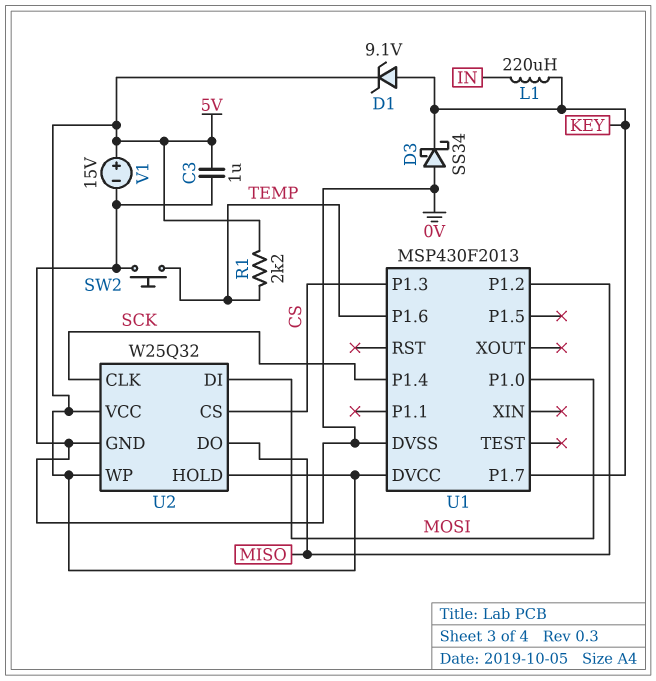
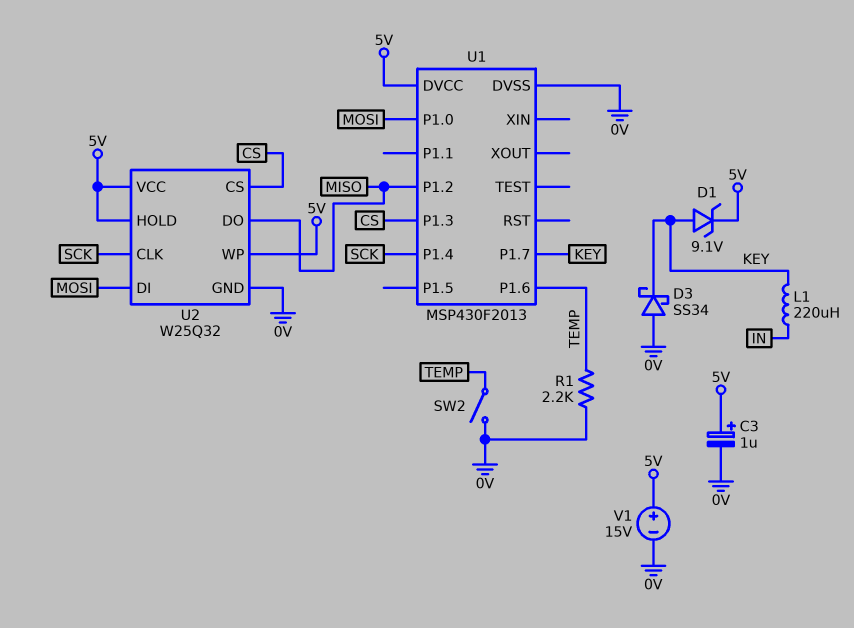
C3: 1uF (0V, 5V) -> 1uF (plus 5V, minus 0V)
R1: 2.2k (5V, TEMP) -> 2.2k (0V, TEMP)
SW2: button (0V, TEMP) -> switch (0V, TEMP)

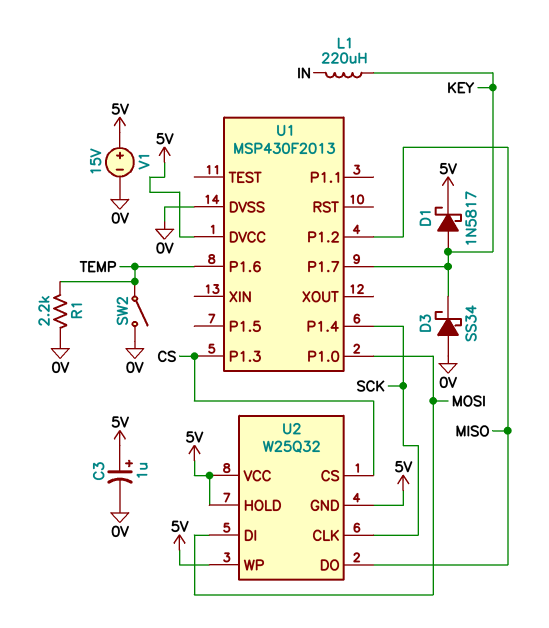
D1: zener 9.1V (A KEY, K 5V) -> schottky 1N5817 (A KEY, K 5V)
U2 pin GND: 0V -> 5V

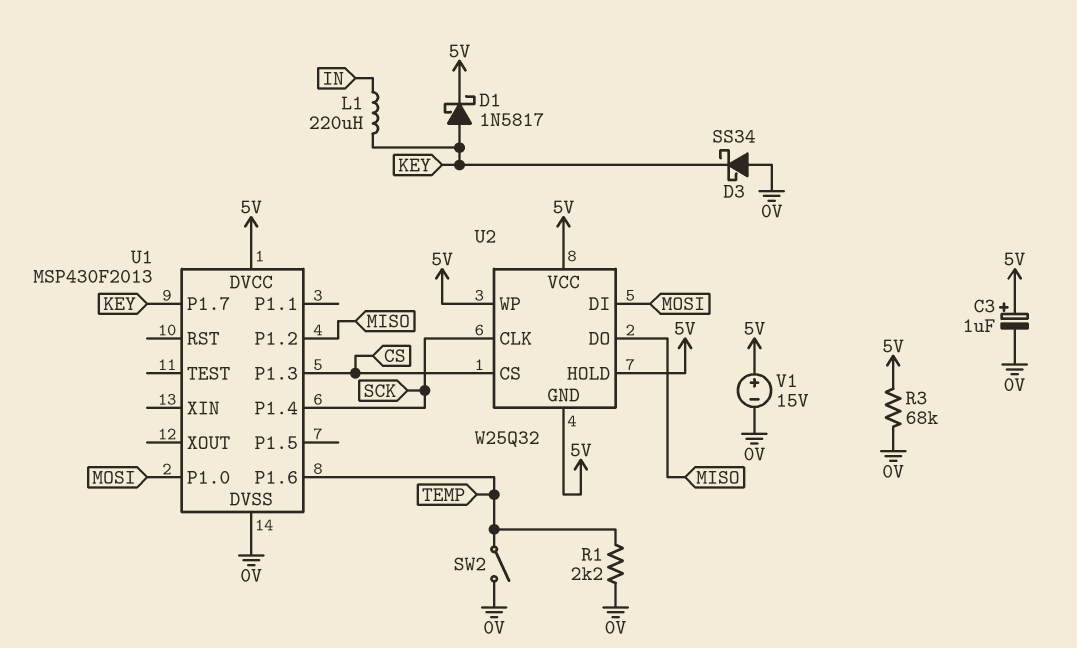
R3: none -> 68k (0V, 5V)

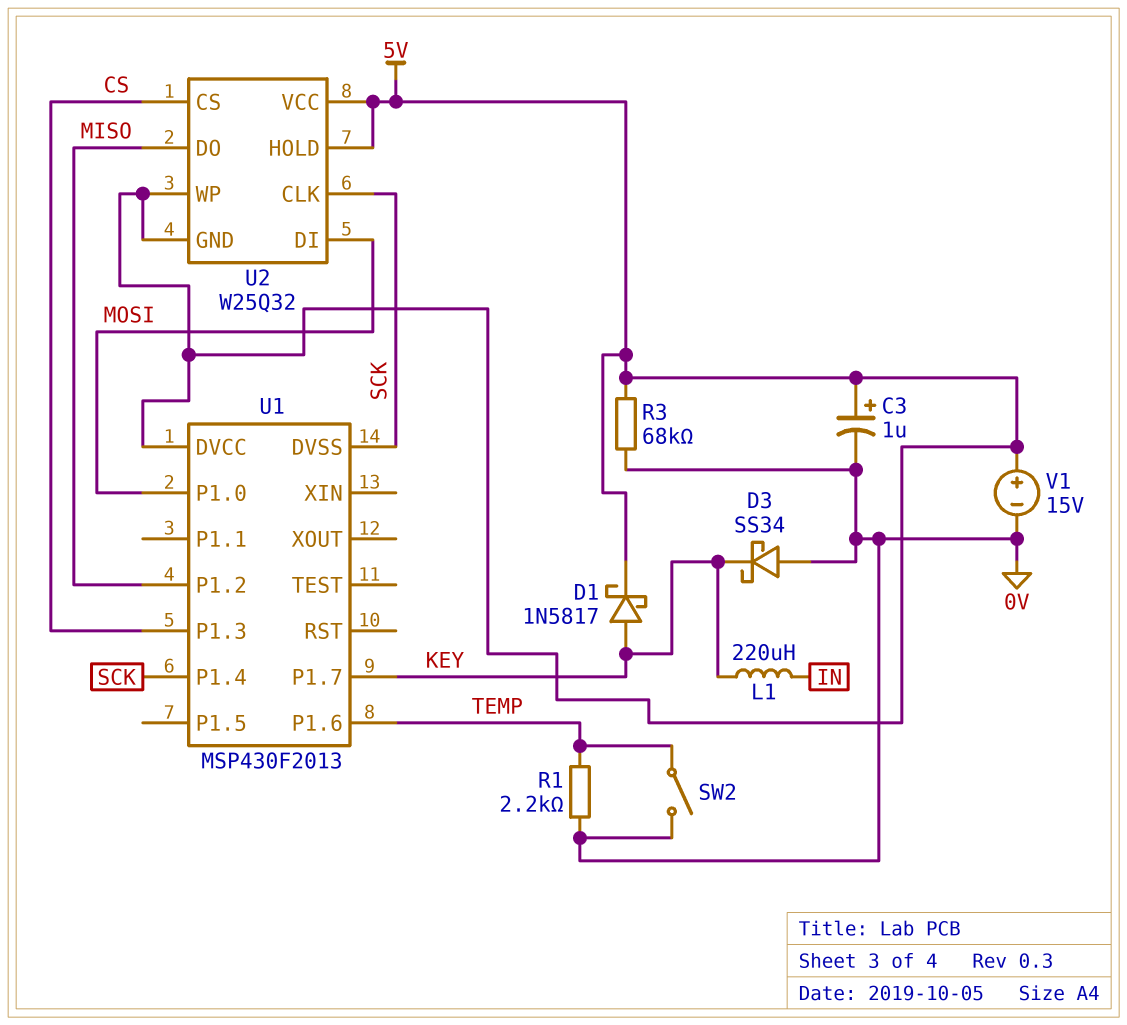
U1 pin DVSS: 0V -> SCK

